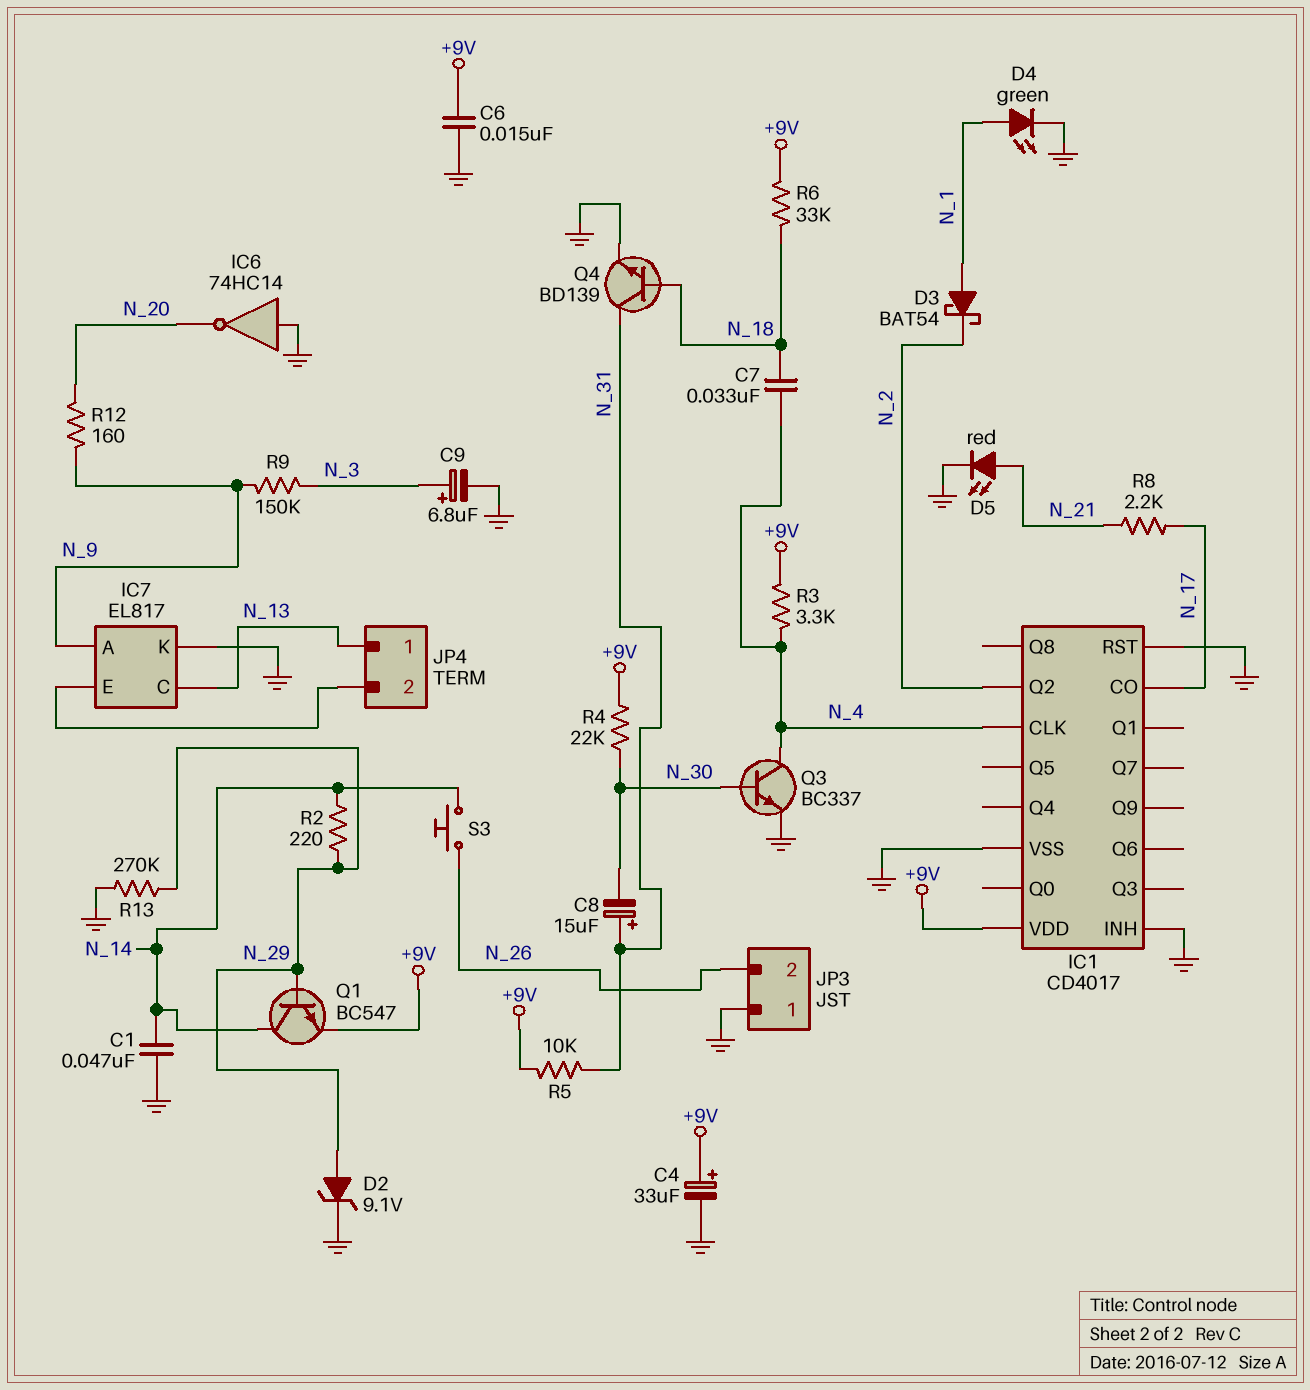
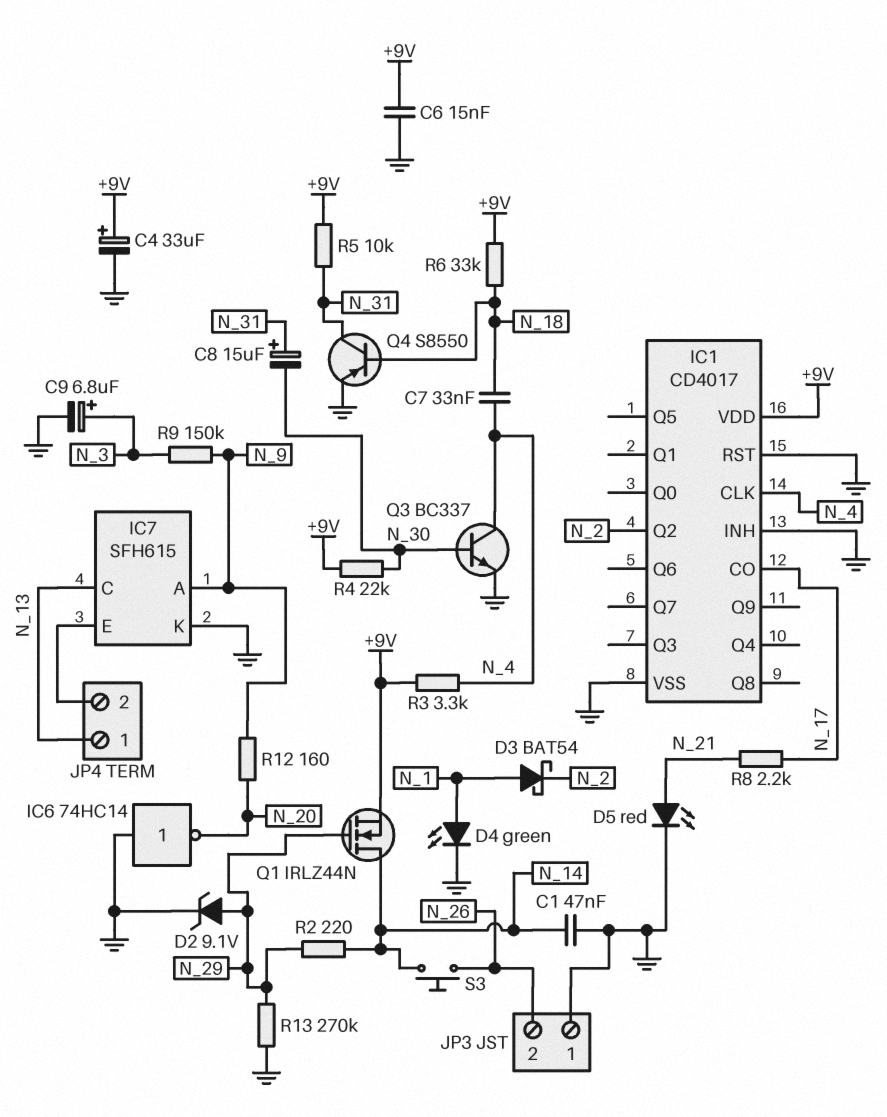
IC7: EL817 -> SFH615
Q1: NPN BC547 (B N_29, C N_14, E +9V) -> NMOS IRLZ44N (G N_29, D N_14, S +9V)
Q4: NPN BD139 (B N_18, C N_31, E GND) -> PNP S8550 (B N_18, C N_31, E GND)

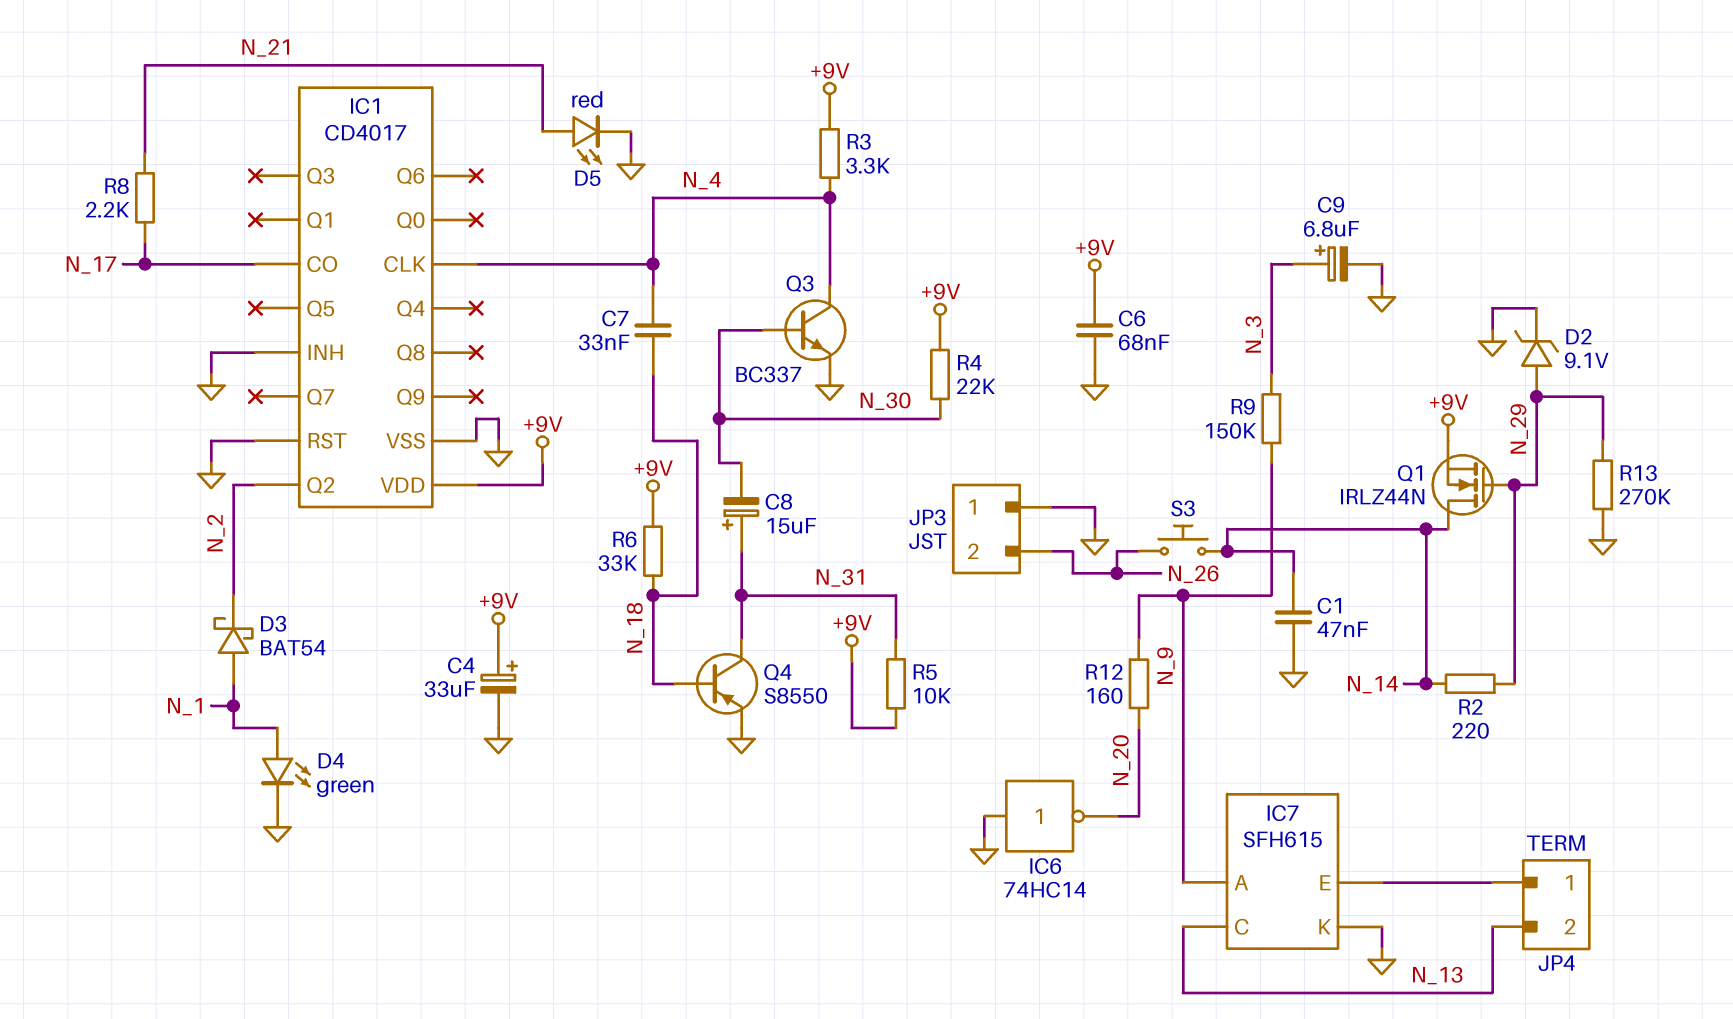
C6: 15nF (+9V, GND) -> 68nF (+9V, GND)
JP4 pin 1: N_13 -> IC7/E
JP4 pin 2: IC7/E -> N_13

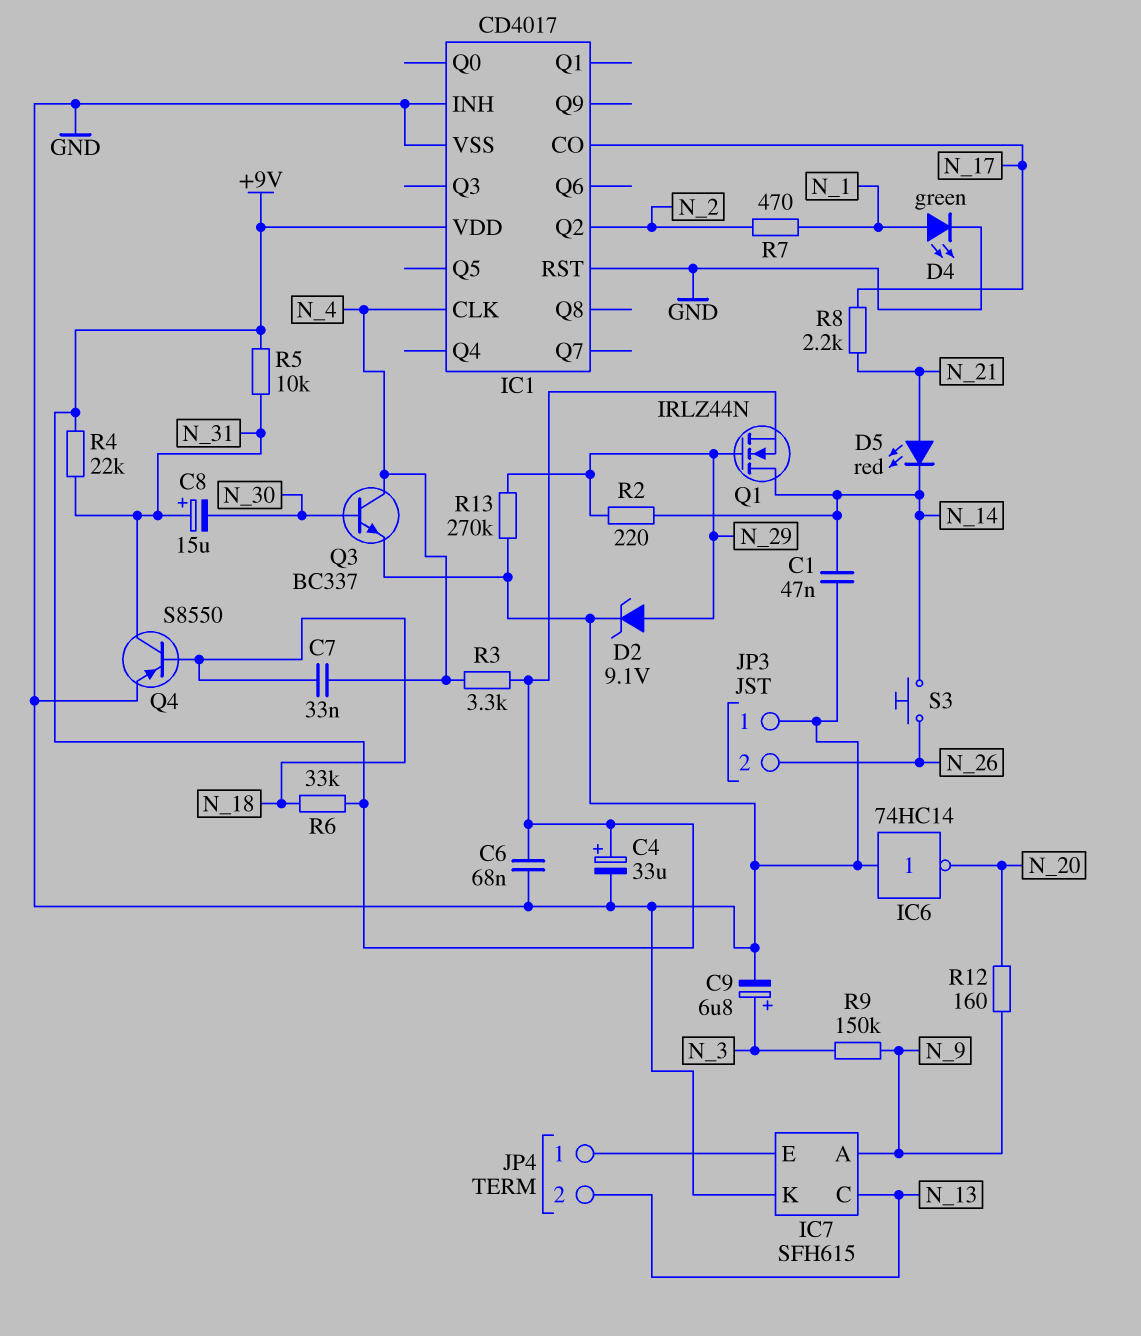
D3: schottky BAT54 (A N_1, K N_2) -> none
D5: LED red (A N_21, K GND) -> LED red (A N_21, K N_14)
R4: 22k (+9V, N_30) -> 22k (+9V, N_31)
R7: none -> 470 (N_1, N_2)

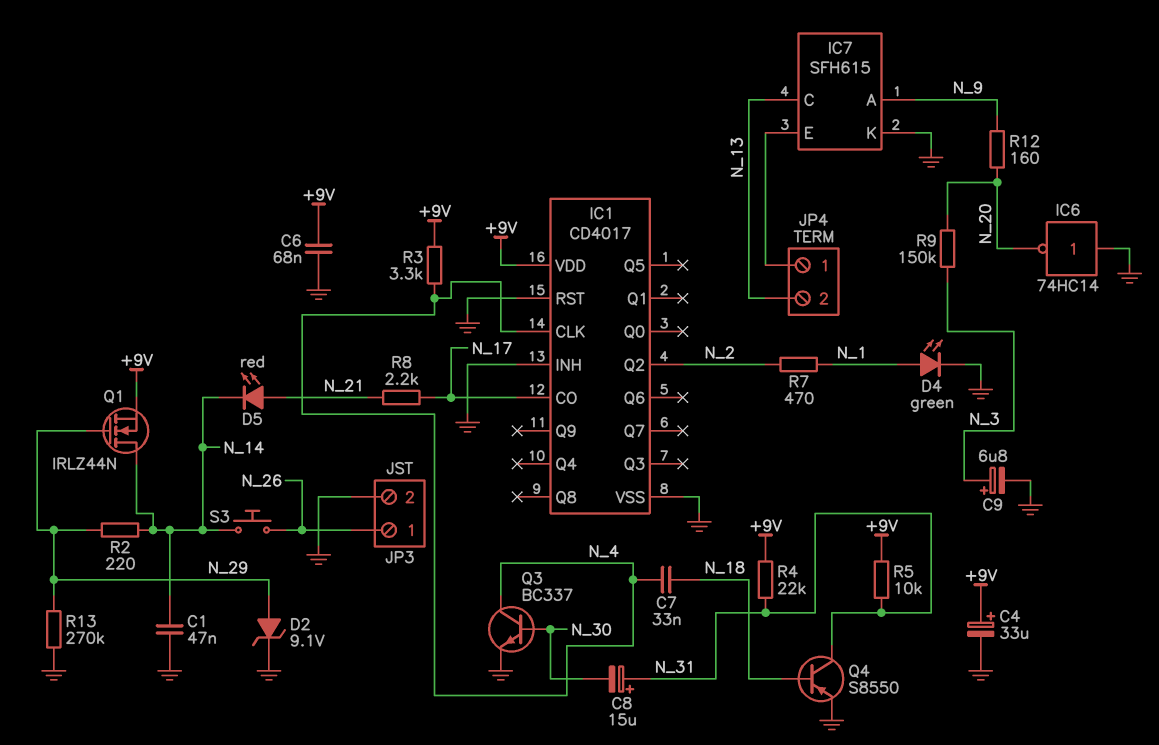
JP3 pin 1: GND -> N_26
JP3 pin 2: N_26 -> GND
R6: 33k (+9V, N_18) -> none
R9: 150k (N_3, N_9) -> 150k (N_3, N_20)

